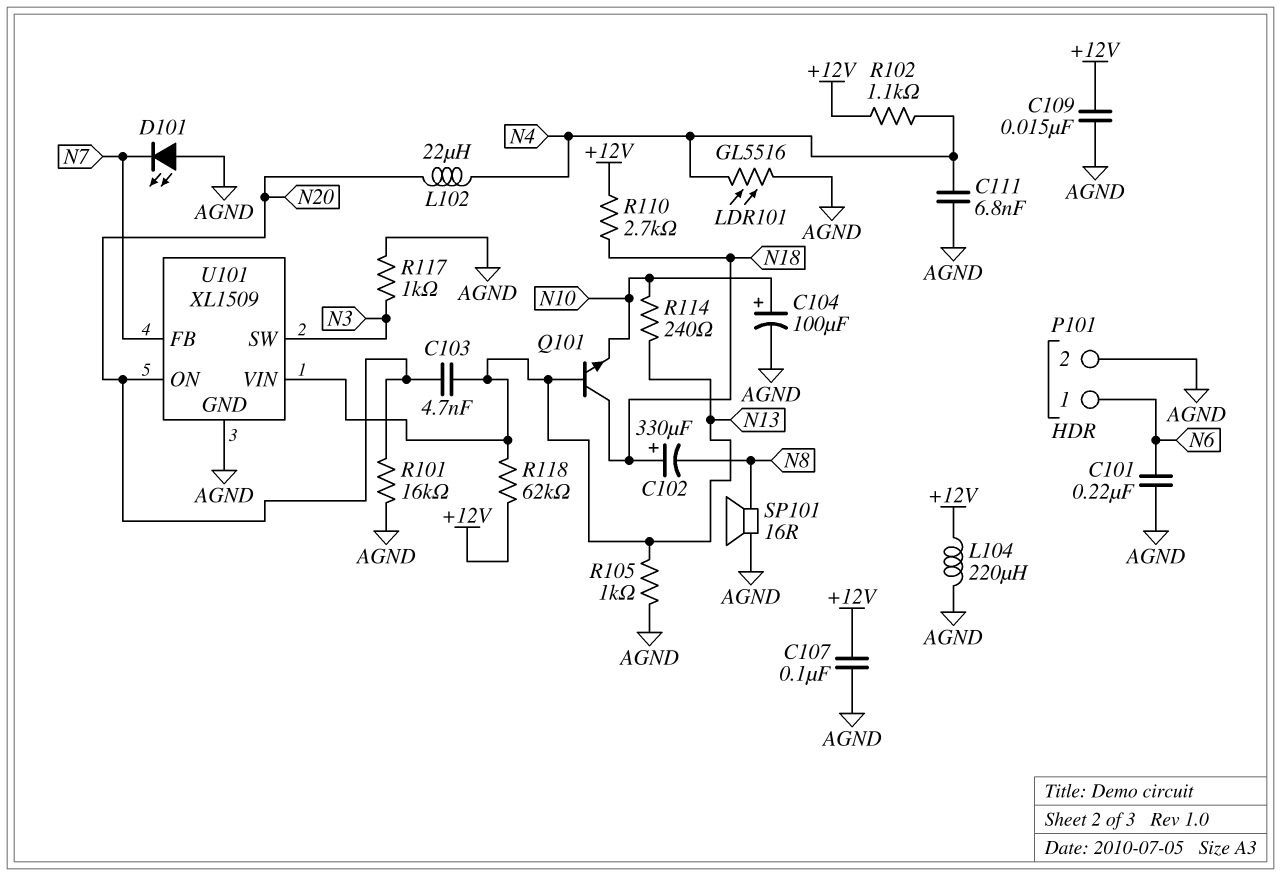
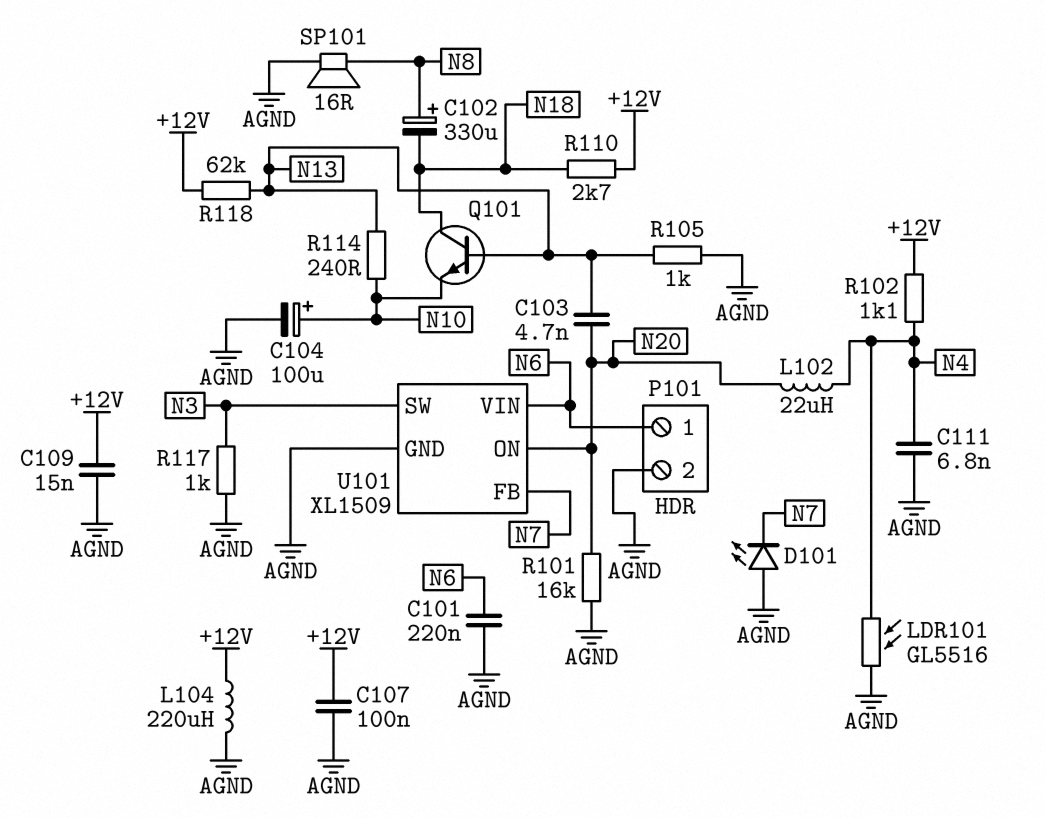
C102: 330uF (plus N18, minus N8) -> 330uF (plus N8, minus N18)
U101 pin VIN: N13 -> N6

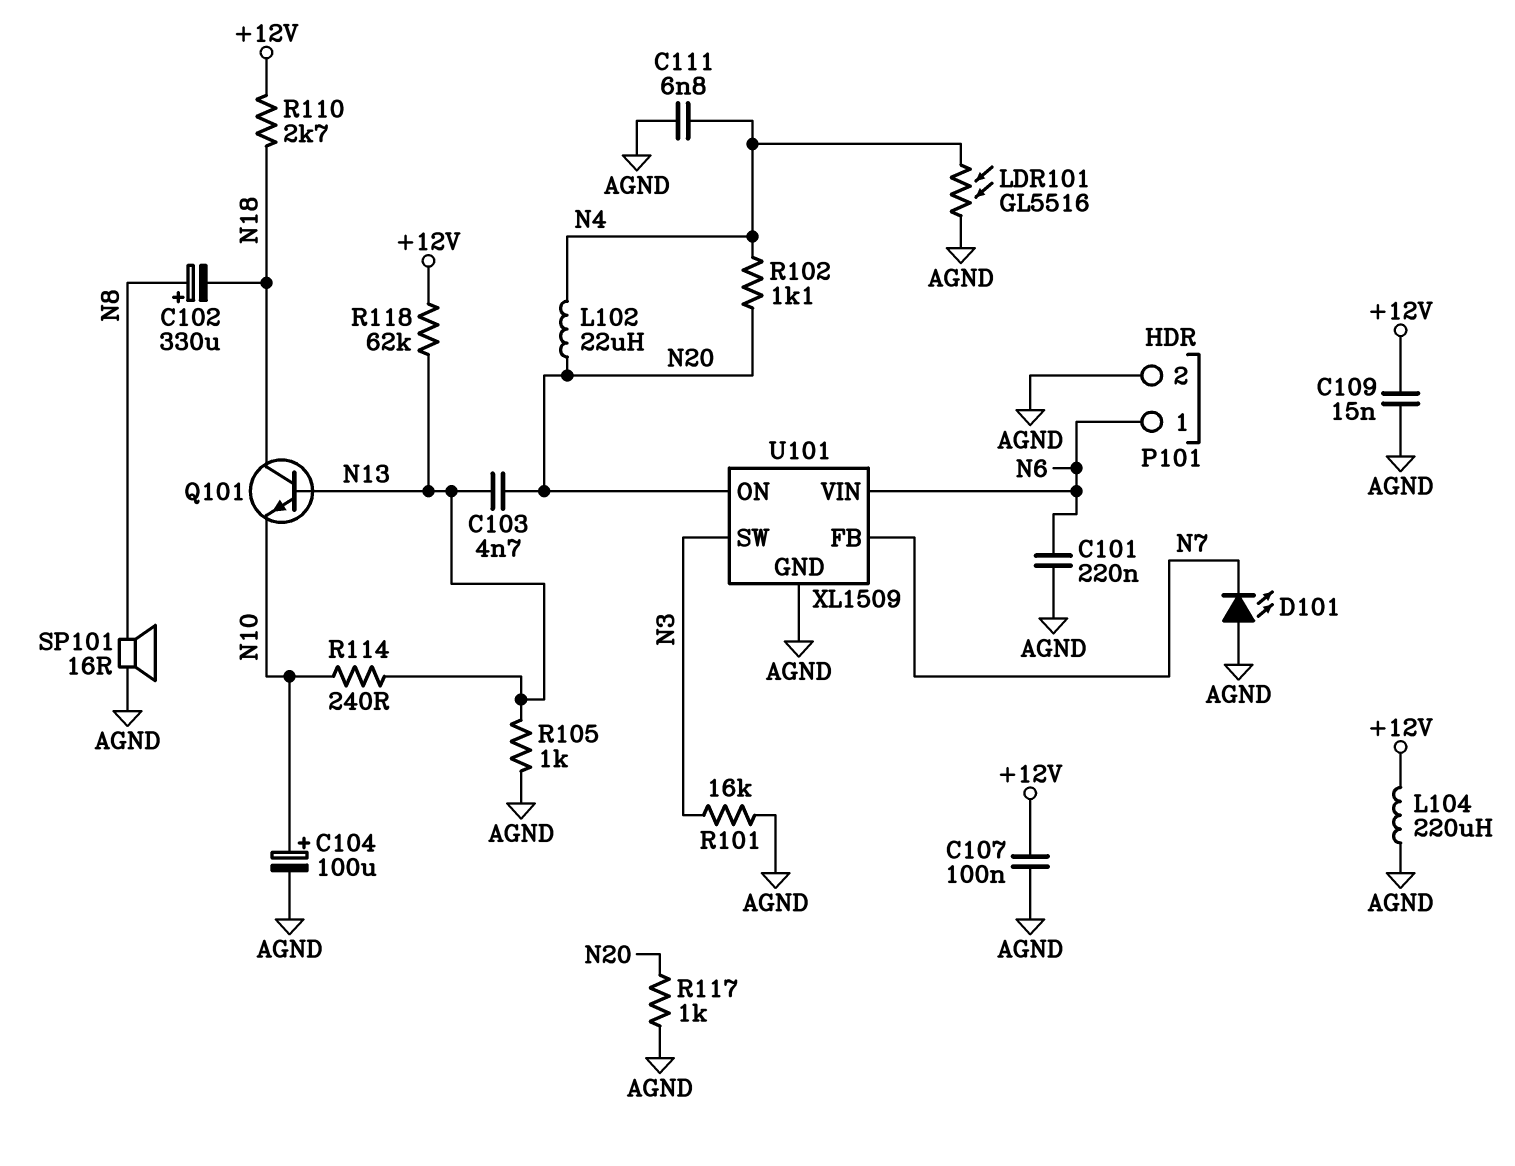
R101: 16k (AGND, N20) -> 16k (AGND, N3)
R102: 1.1k (+12V, N4) -> 1.1k (N4, N20)
R117: 1k (AGND, N3) -> 1k (AGND, N20)

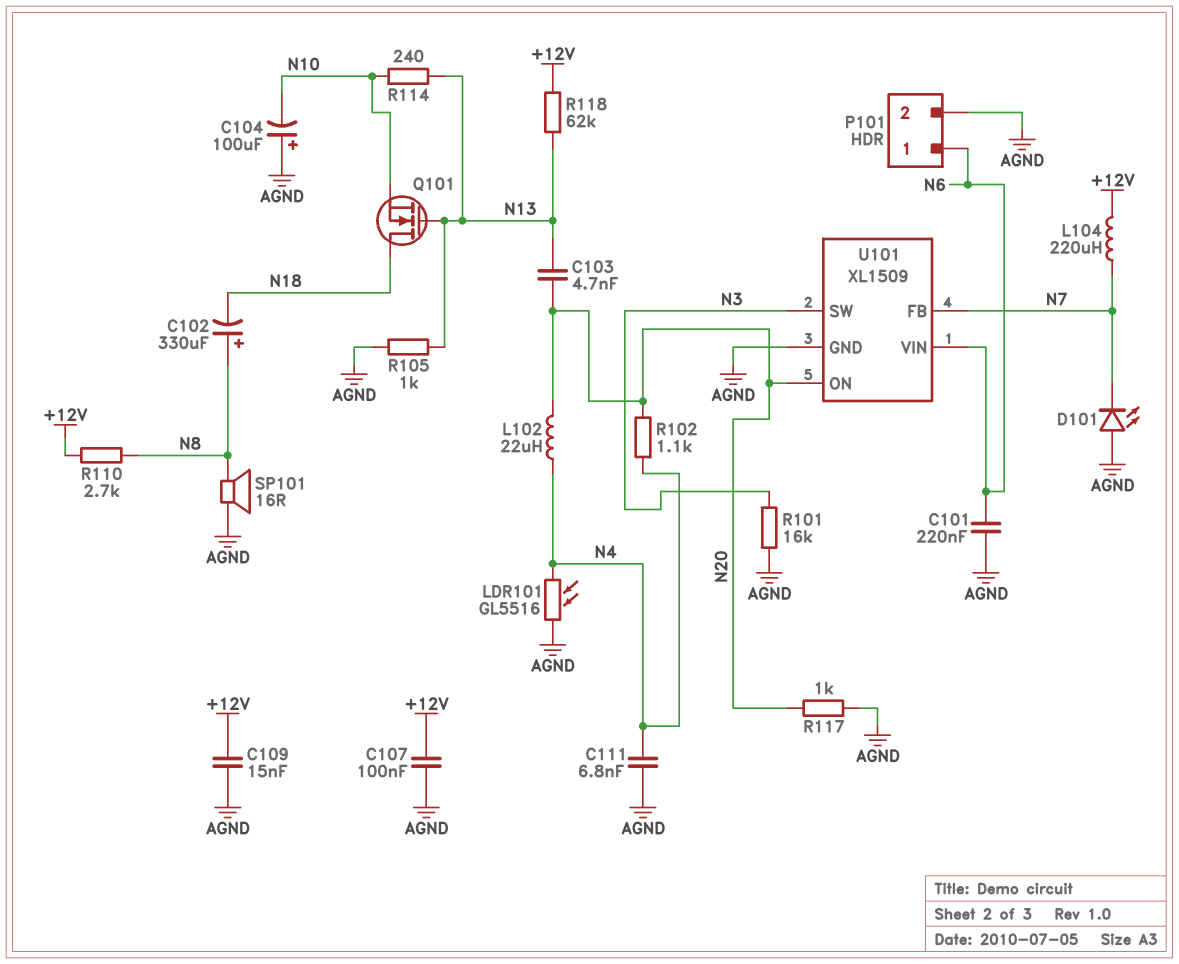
C104: 100uF (plus N10, minus AGND) -> 100uF (plus AGND, minus N10)
L104: 220uH (+12V, AGND) -> 220uH (+12V, N7)
Q101: NPN (B N13, C N18, E N10) -> NMOS (G N13, D N18, S N10)
R110: 2.7k (+12V, N18) -> 2.7k (+12V, N8)

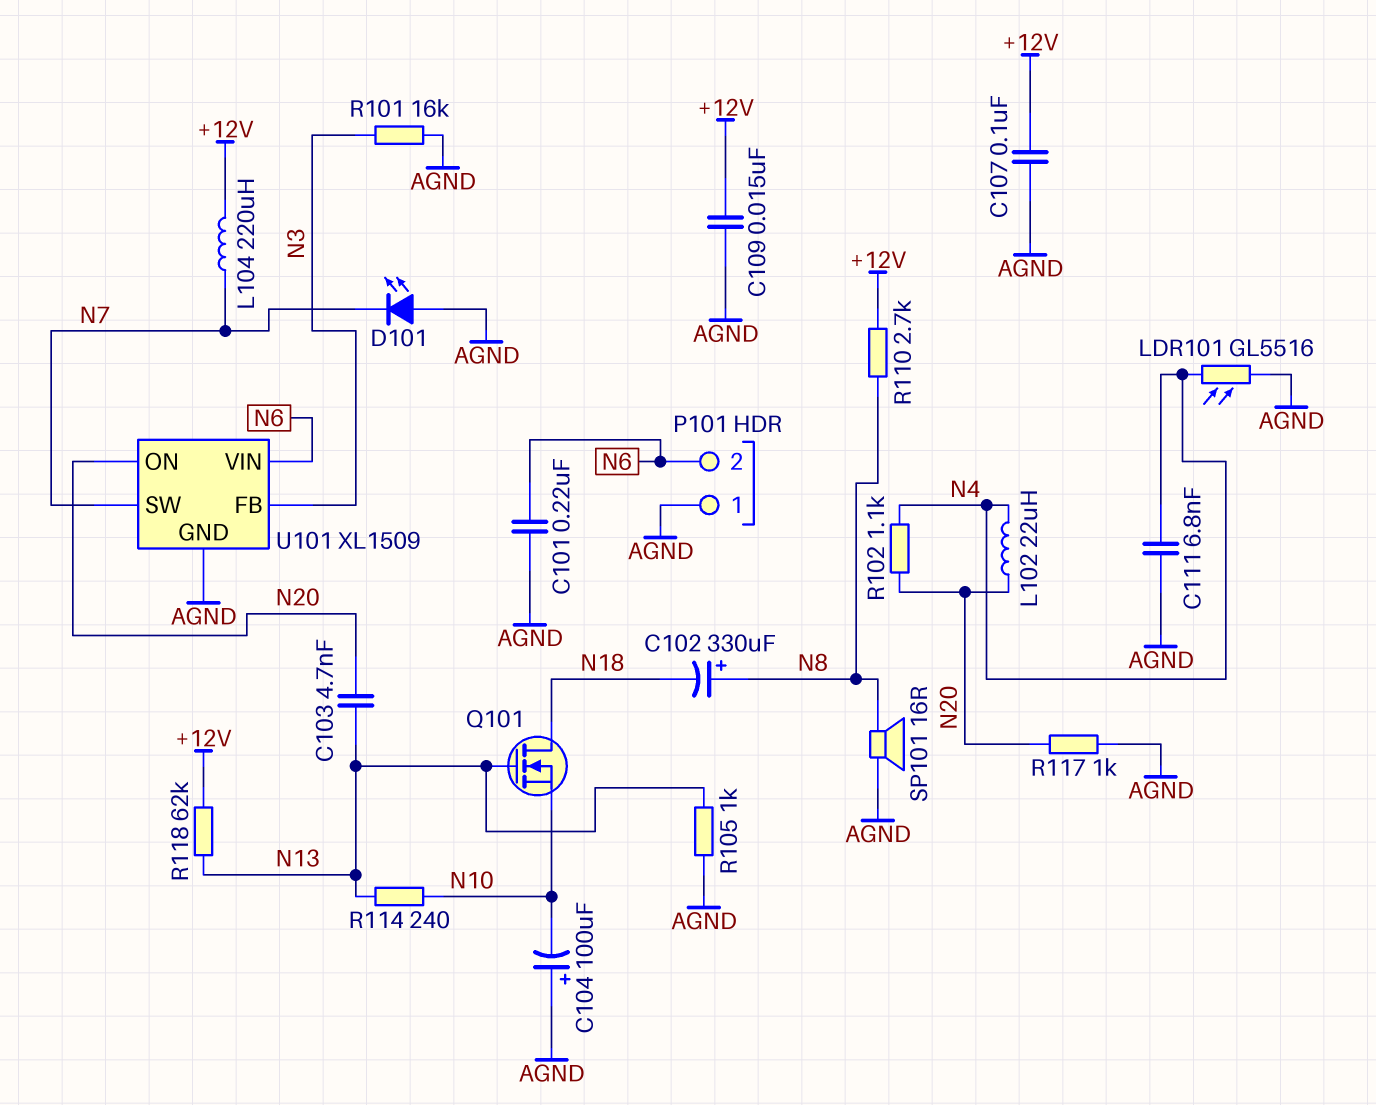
P101 pin 1: N6 -> AGND
P101 pin 2: AGND -> N6
U101 pin FB: N7 -> N3
U101 pin SW: N3 -> N7

